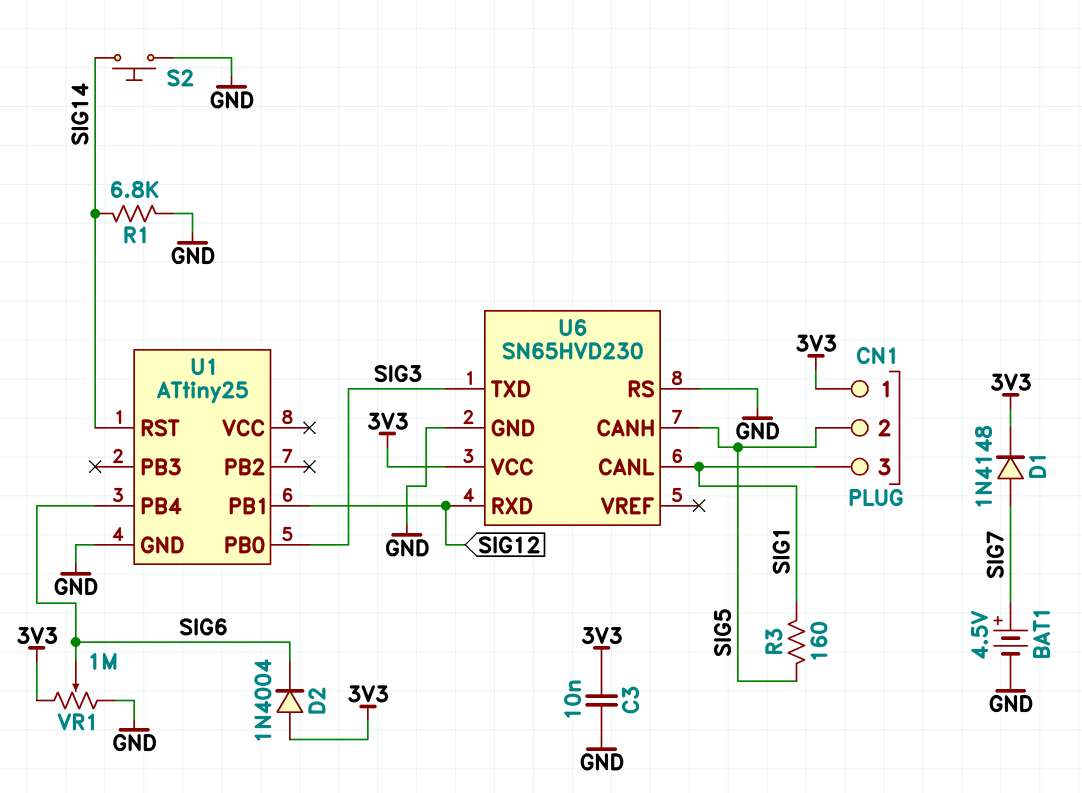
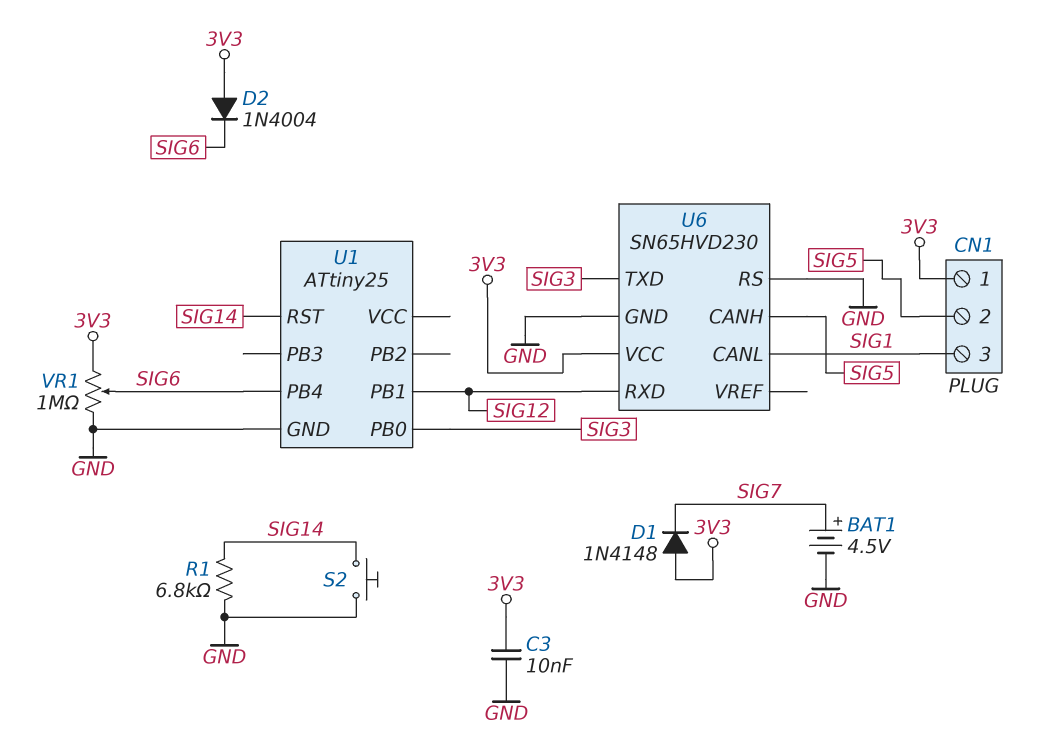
D1: diode 1N4148 (A SIG7, K 3V3) -> diode 1N4148 (A 3V3, K SIG7)
R3: 160 (SIG1, SIG5) -> none

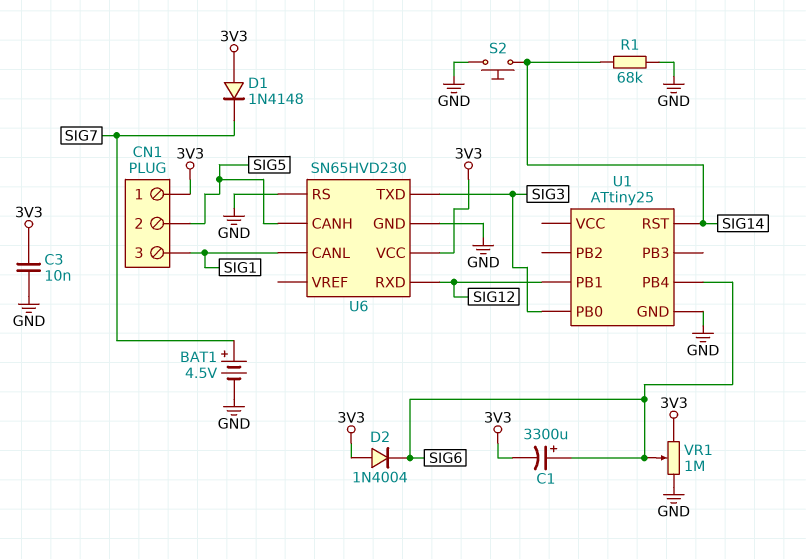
C1: none -> 3300uF (plus SIG6, minus 3V3)
R1: 6.8k (GND, SIG14) -> 68k (GND, SIG14)

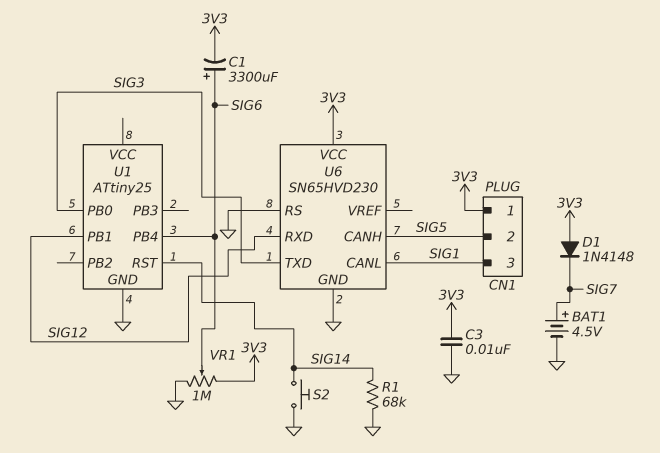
D2: diode 1N4004 (A 3V3, K SIG6) -> none

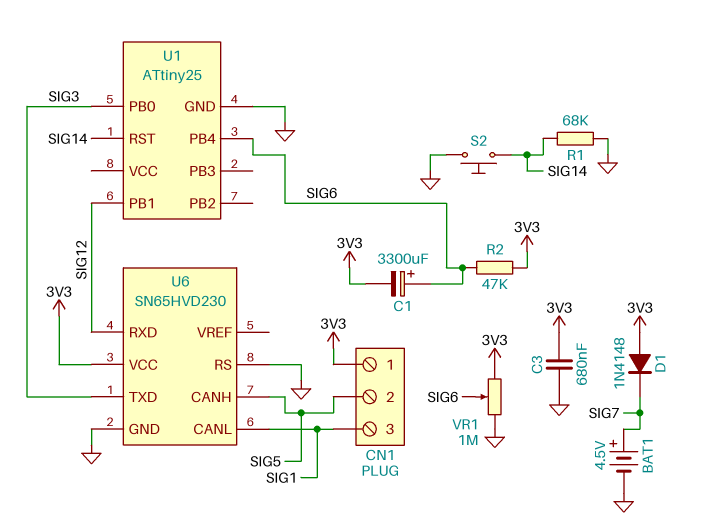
C3: 10nF (3V3, GND) -> 680nF (3V3, GND)
R2: none -> 47k (3V3, SIG6)

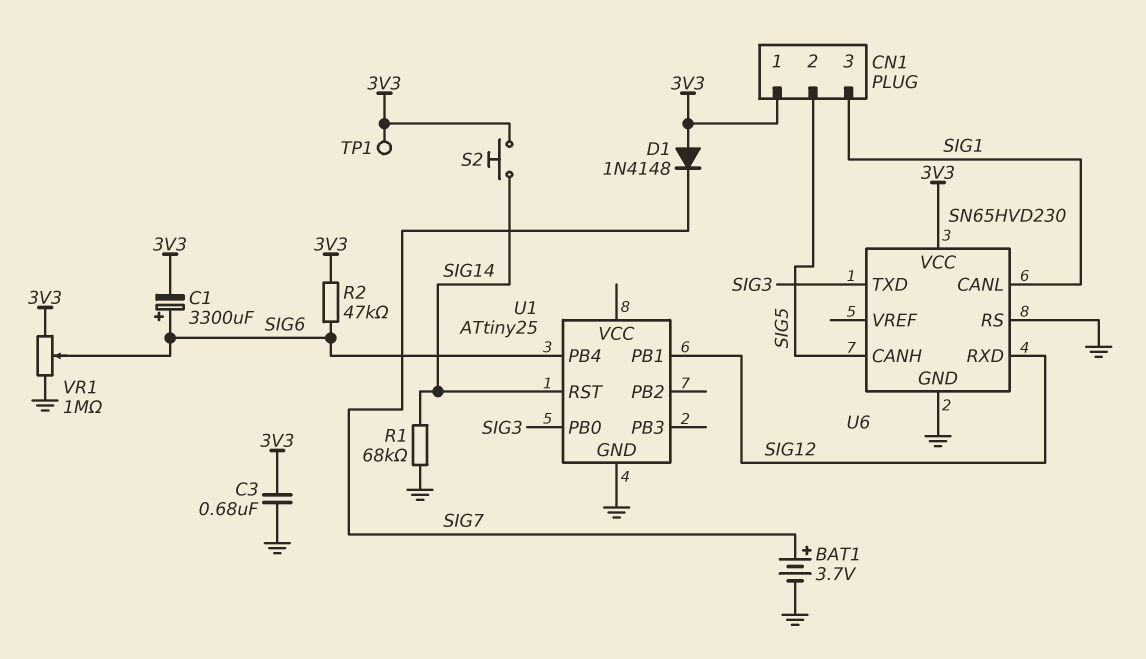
BAT1: 4.5V (plus SIG7, minus GND) -> 3.7V (plus SIG7, minus GND)
S2: button (GND, SIG14) -> button (3V3, SIG14)
TP1: none -> test point (3V3)

